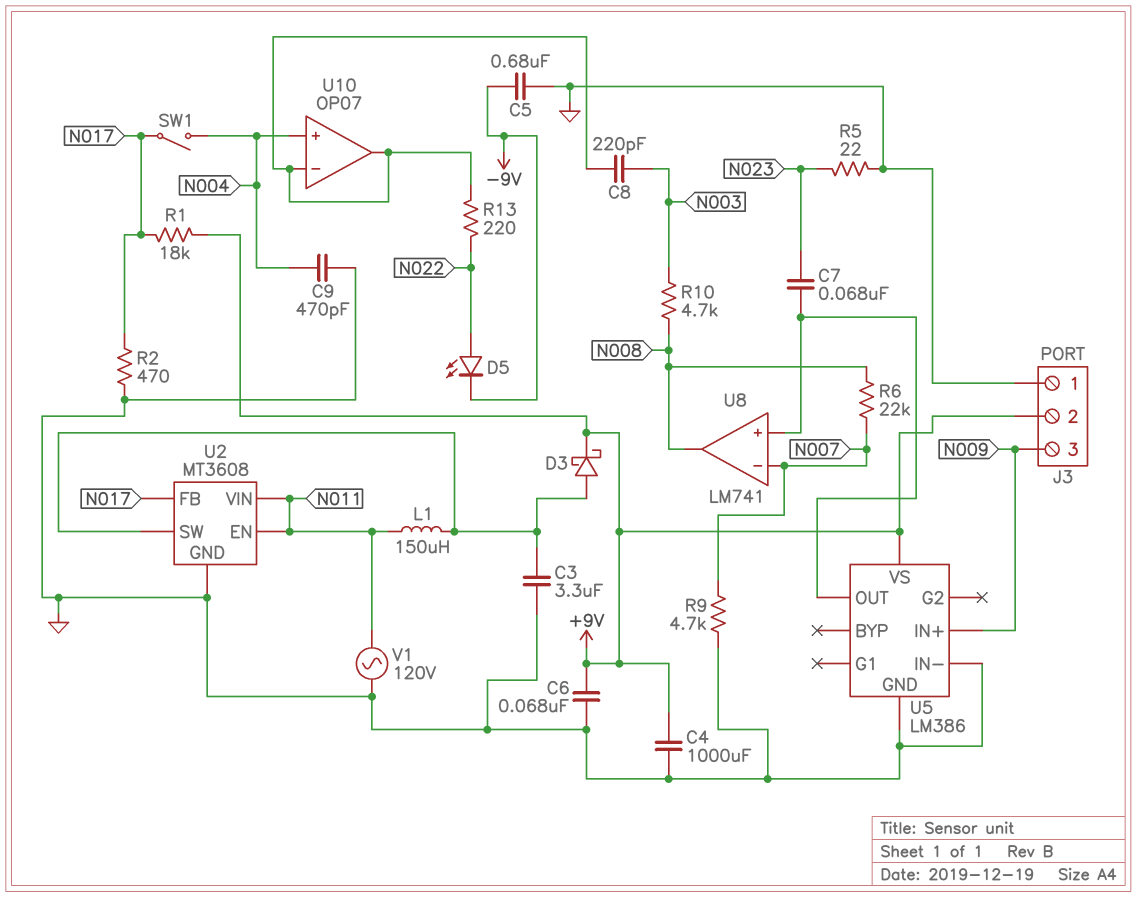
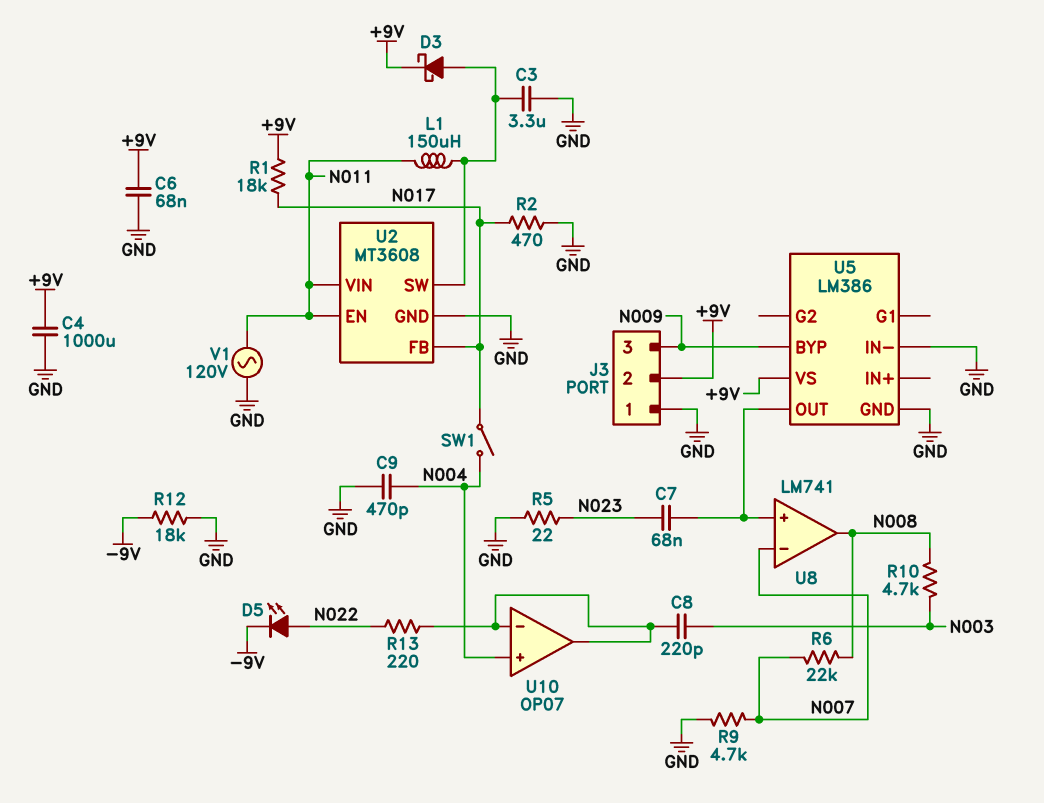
C5: 680nF (-9V, GND) -> none
R12: none -> 18k (-9V, GND)
U5 pin BYP: none -> N009
U5 pin IN+: N009 -> none

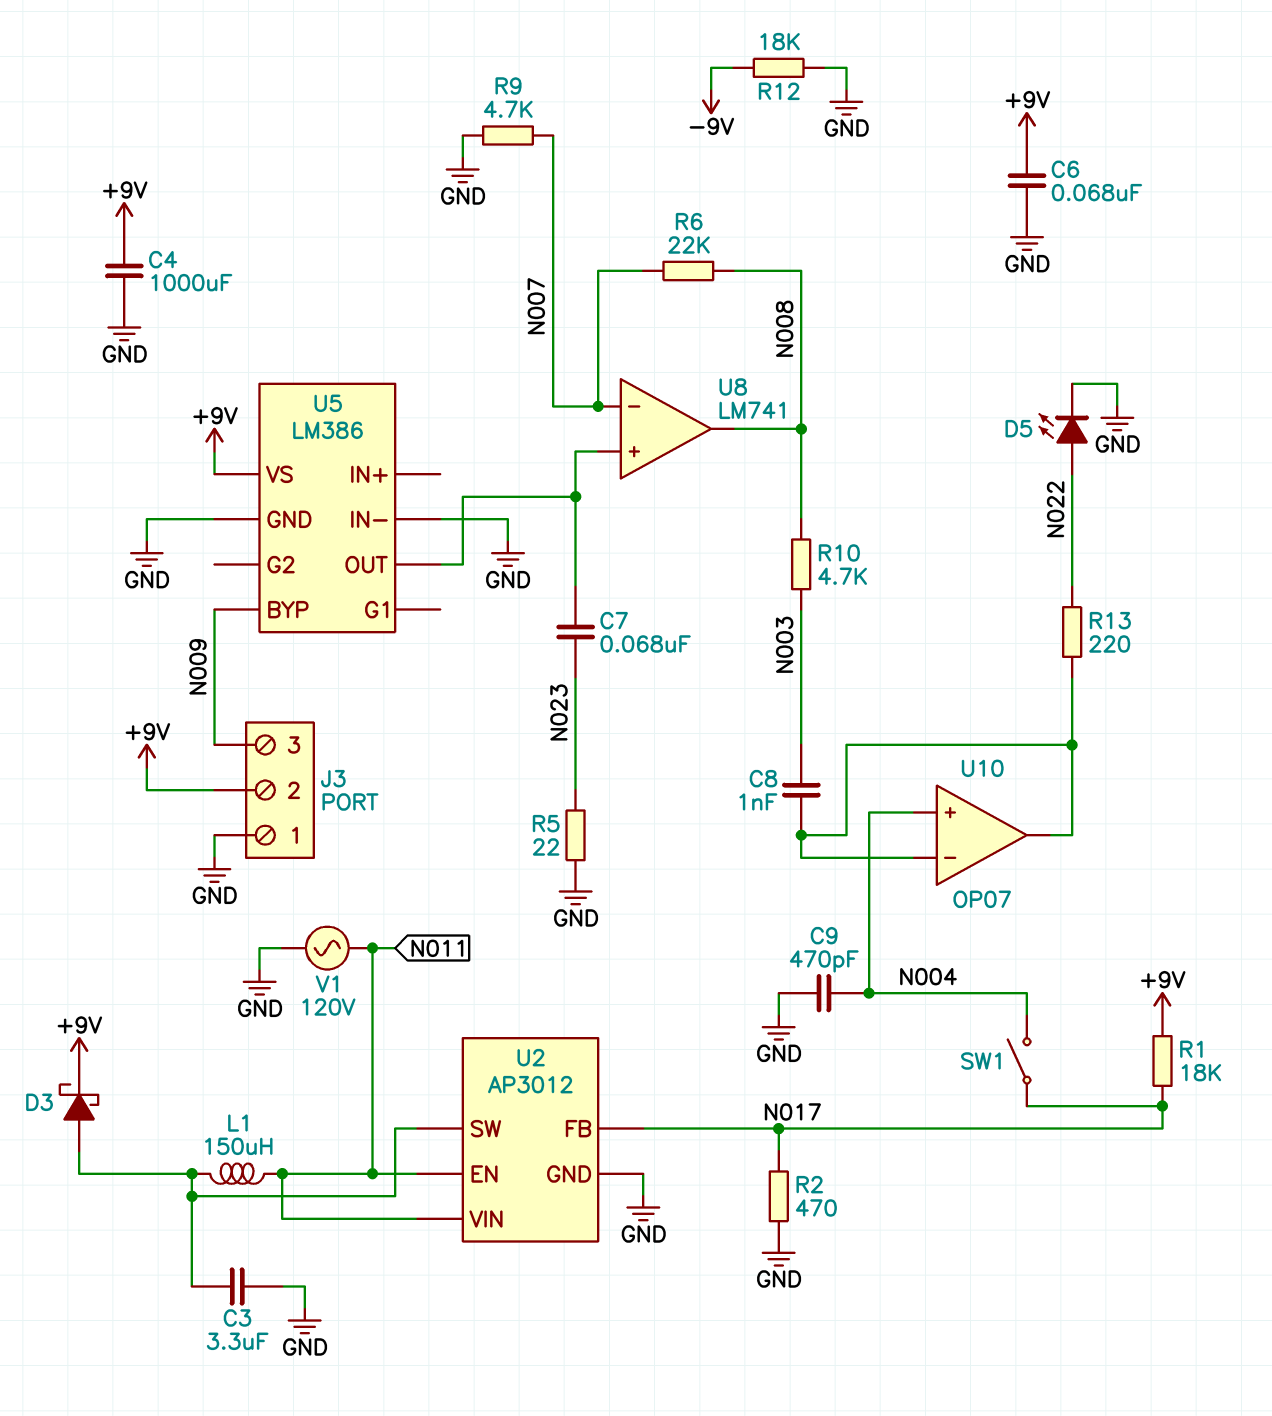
C8: 220pF (N003, U10/in-) -> 1nF (N003, U10/in-)
D5: LED (A N022, K -9V) -> LED (A N022, K GND)
U2: MT3608 -> AP3012

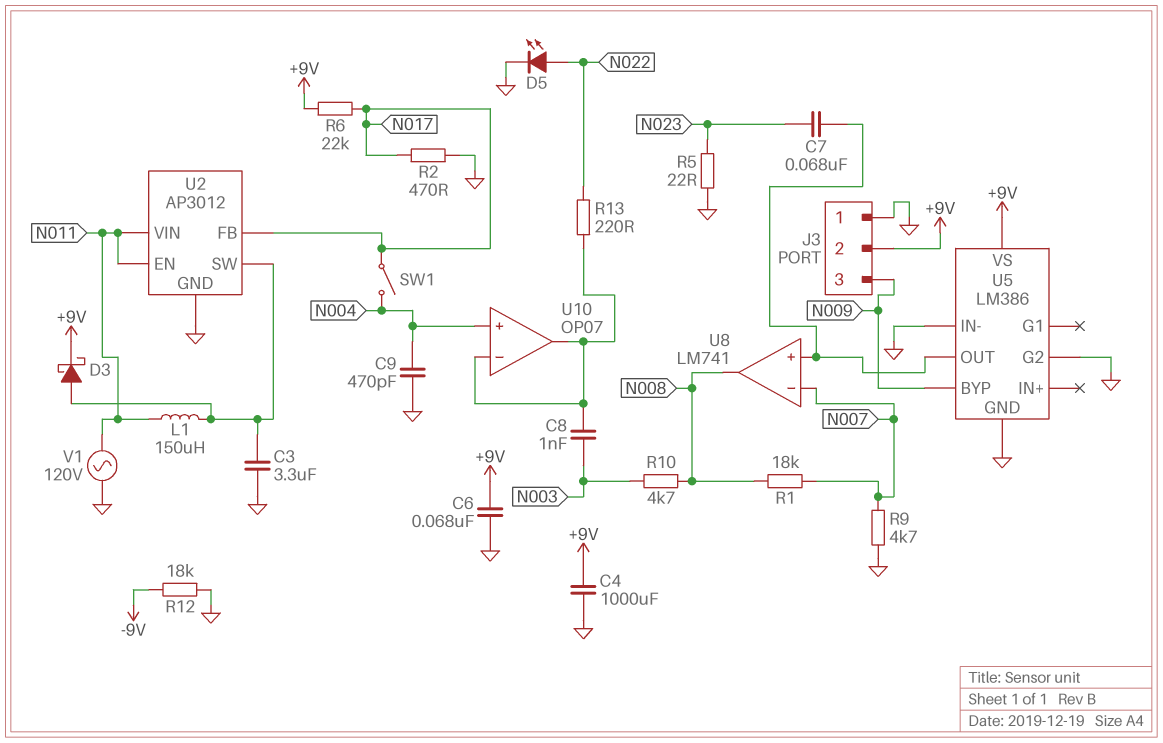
R1: 18k (+9V, N017) -> 18k (N007, N008)
R6: 22k (N007, N008) -> 22k (+9V, N017)
U5 pin G2: none -> GND

